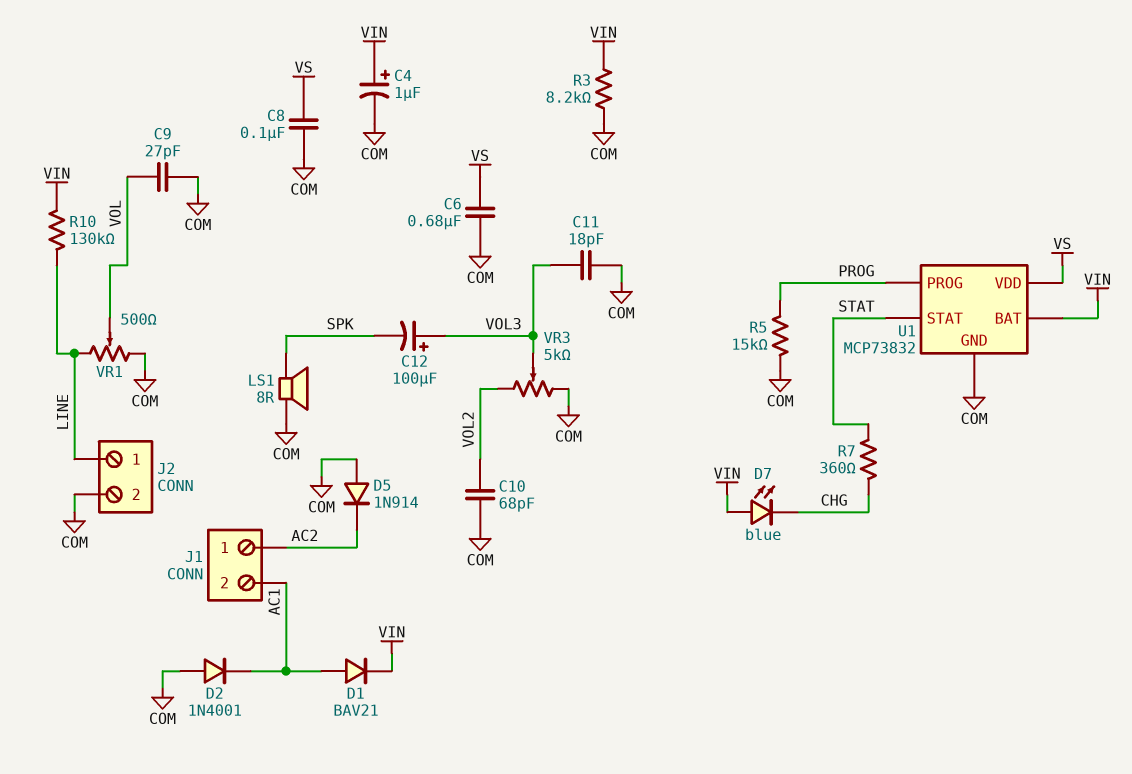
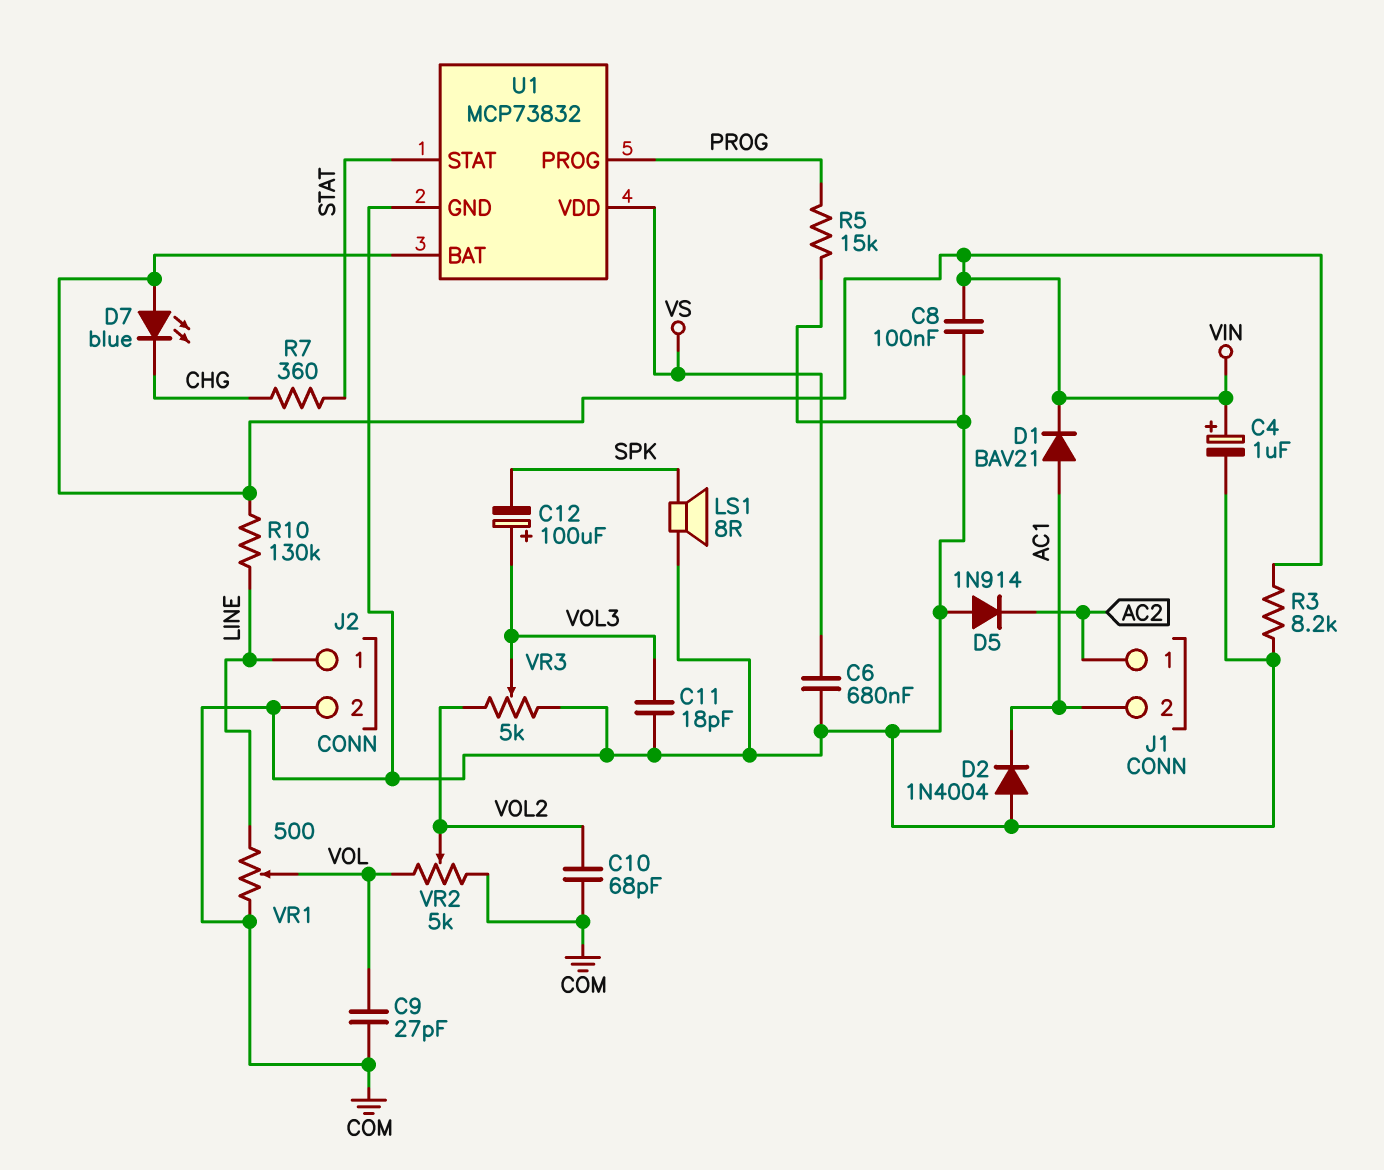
C8: 100nF (COM, VS) -> 100nF (COM, VIN)
D2: diode 1N4001 (A COM, K AC1) -> diode 1N4004 (A COM, K AC1)
VR2: none -> 5k (COM, VOL, wiper VOL2)

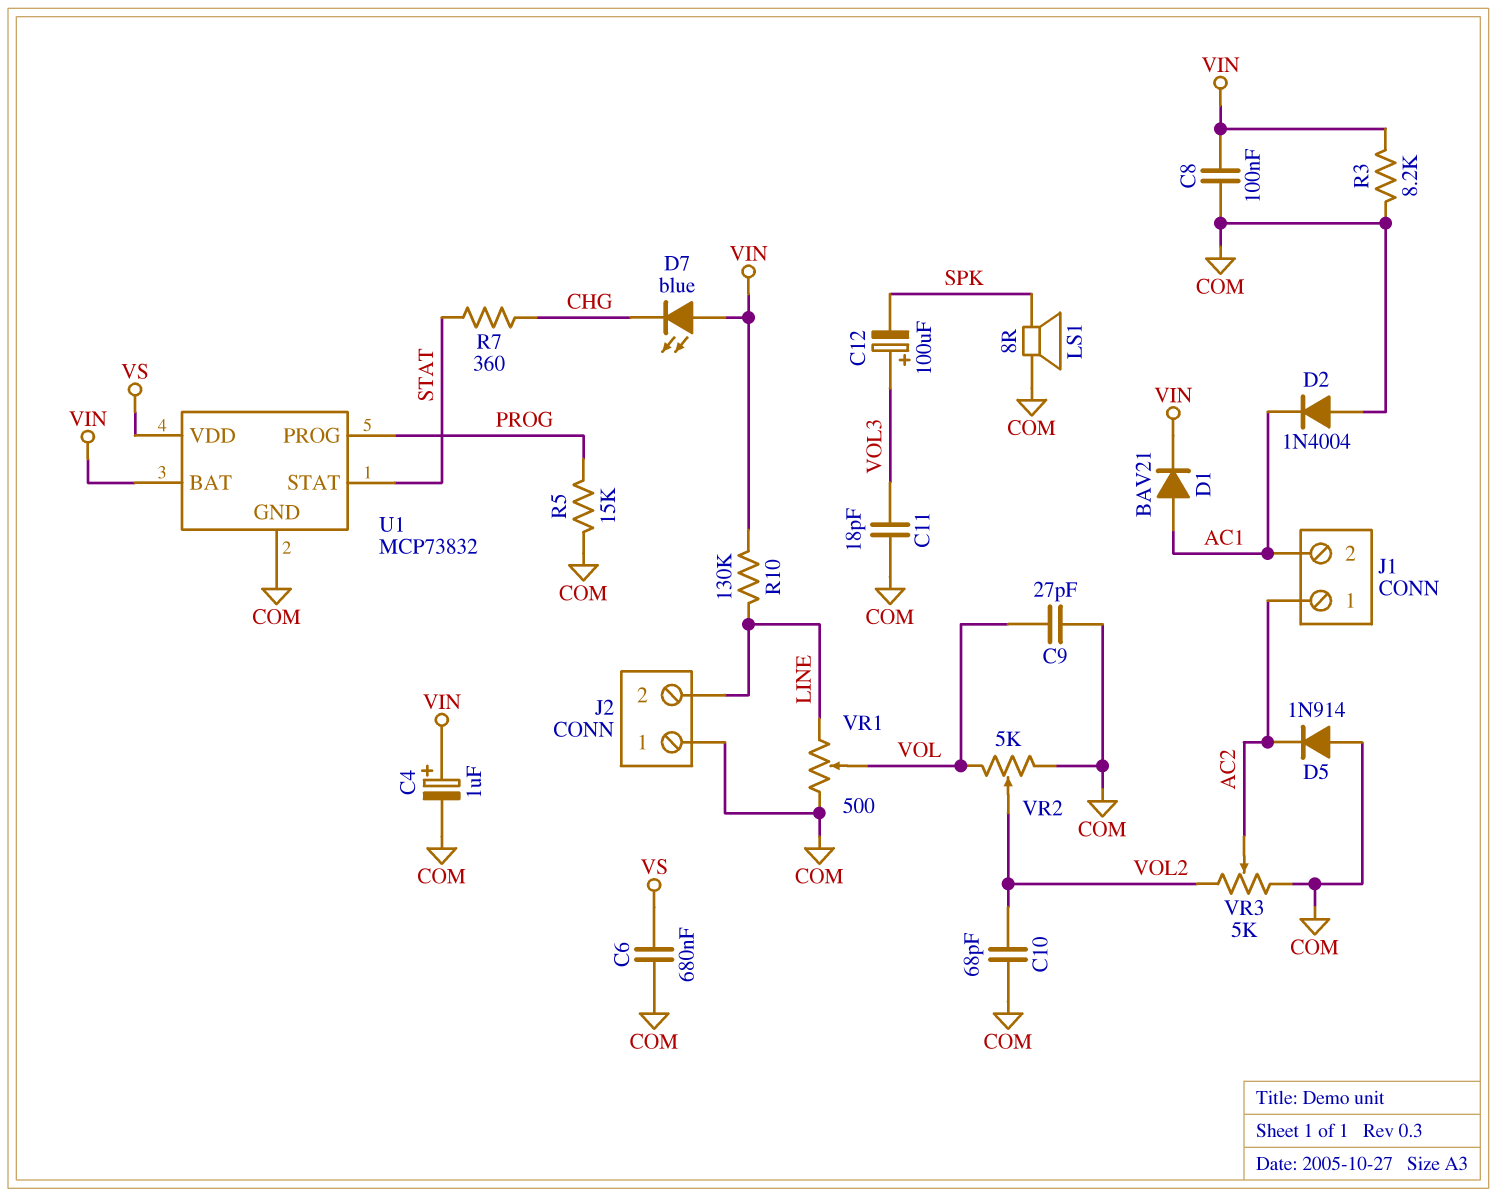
J2 pin 1: LINE -> COM
J2 pin 2: COM -> LINE
VR3: 5k (COM, VOL2, wiper VOL3) -> 5k (COM, VOL2, wiper AC2)

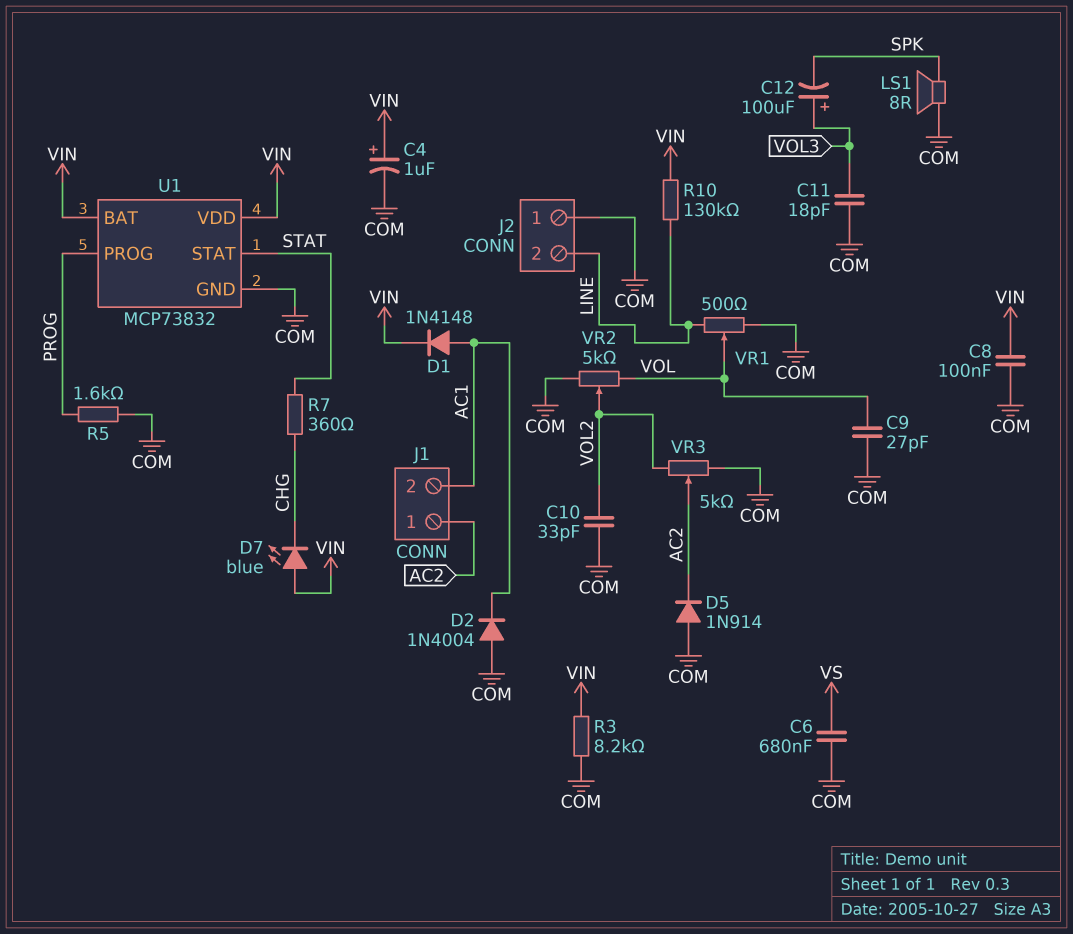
C10: 68pF (COM, VOL2) -> 33pF (COM, VOL2)
D1: diode BAV21 (A AC1, K VIN) -> diode 1N4148 (A AC1, K VIN)
R5: 15k (COM, PROG) -> 1.6k (COM, PROG)
U1 pin VDD: VS -> VIN

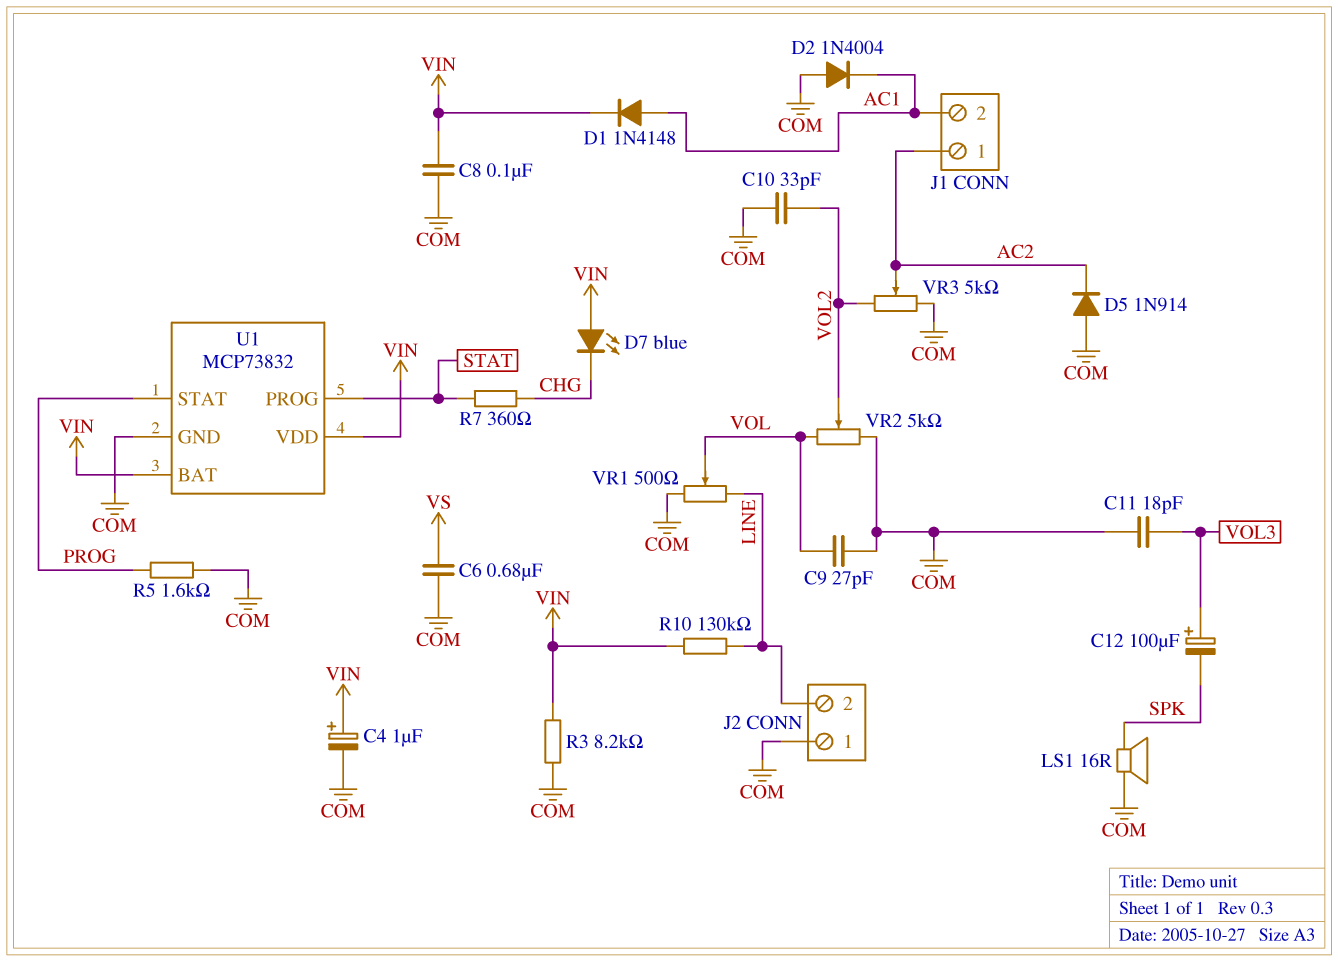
LS1: speaker 8R (COM, SPK) -> speaker 16R (COM, SPK)
U1 pin PROG: PROG -> STAT
U1 pin STAT: STAT -> PROG

